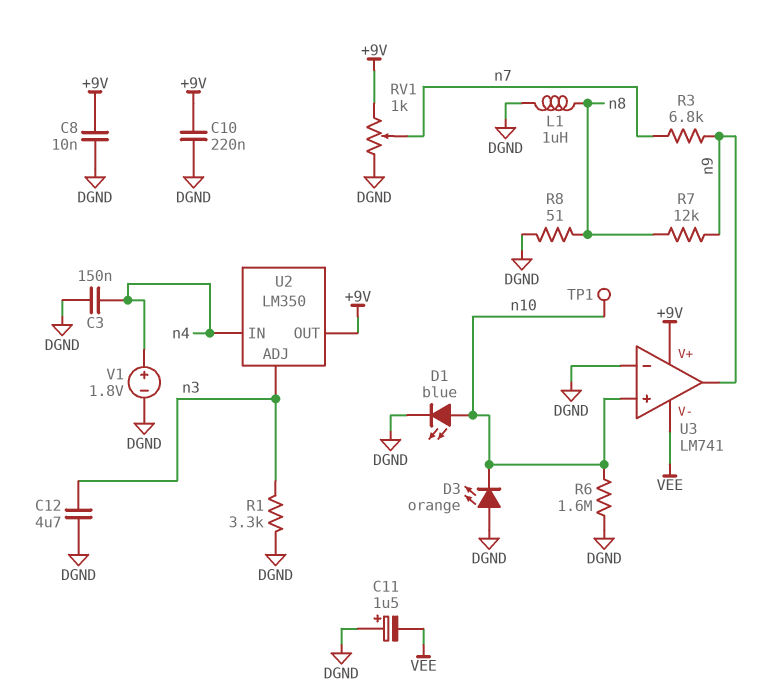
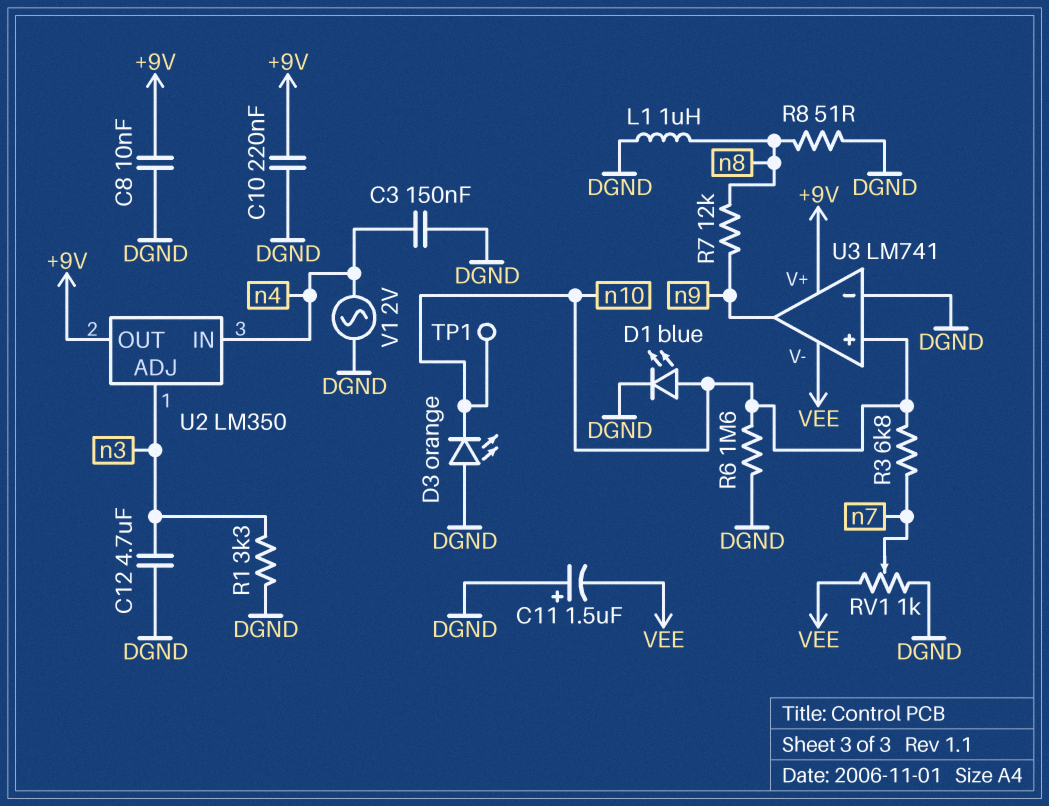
R3: 6.8k (n7, n9) -> 6.8k (n7, n10)
RV1: 1k (+9V, DGND, wiper n7) -> 1k (DGND, VEE, wiper n7)
V1: 1.8V (plus n4, minus DGND) -> AC 2V (DGND, n4)

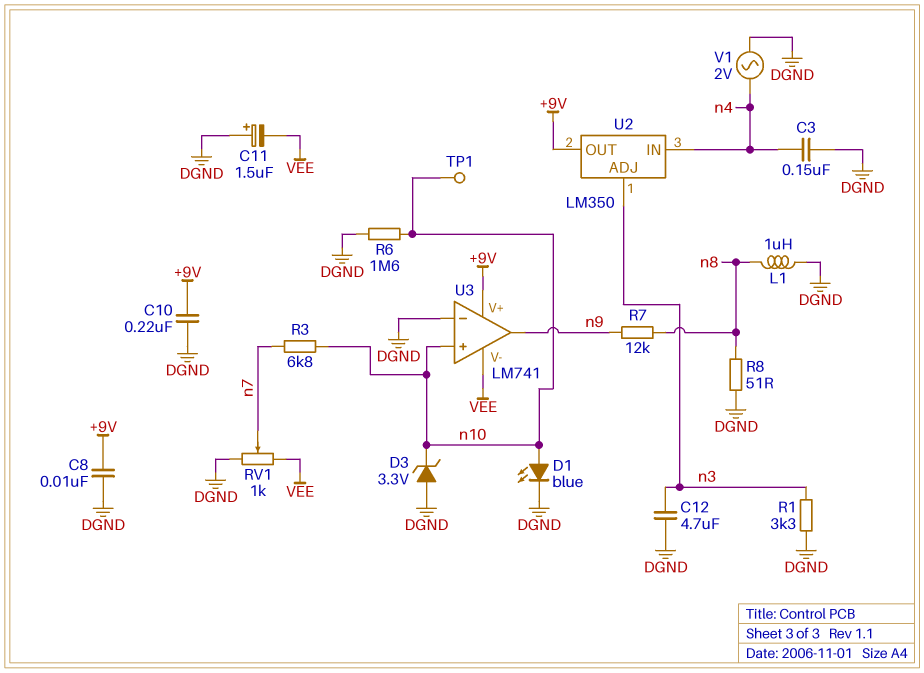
D3: LED orange (A DGND, K n10) -> zener 3.3V (A DGND, K n10)

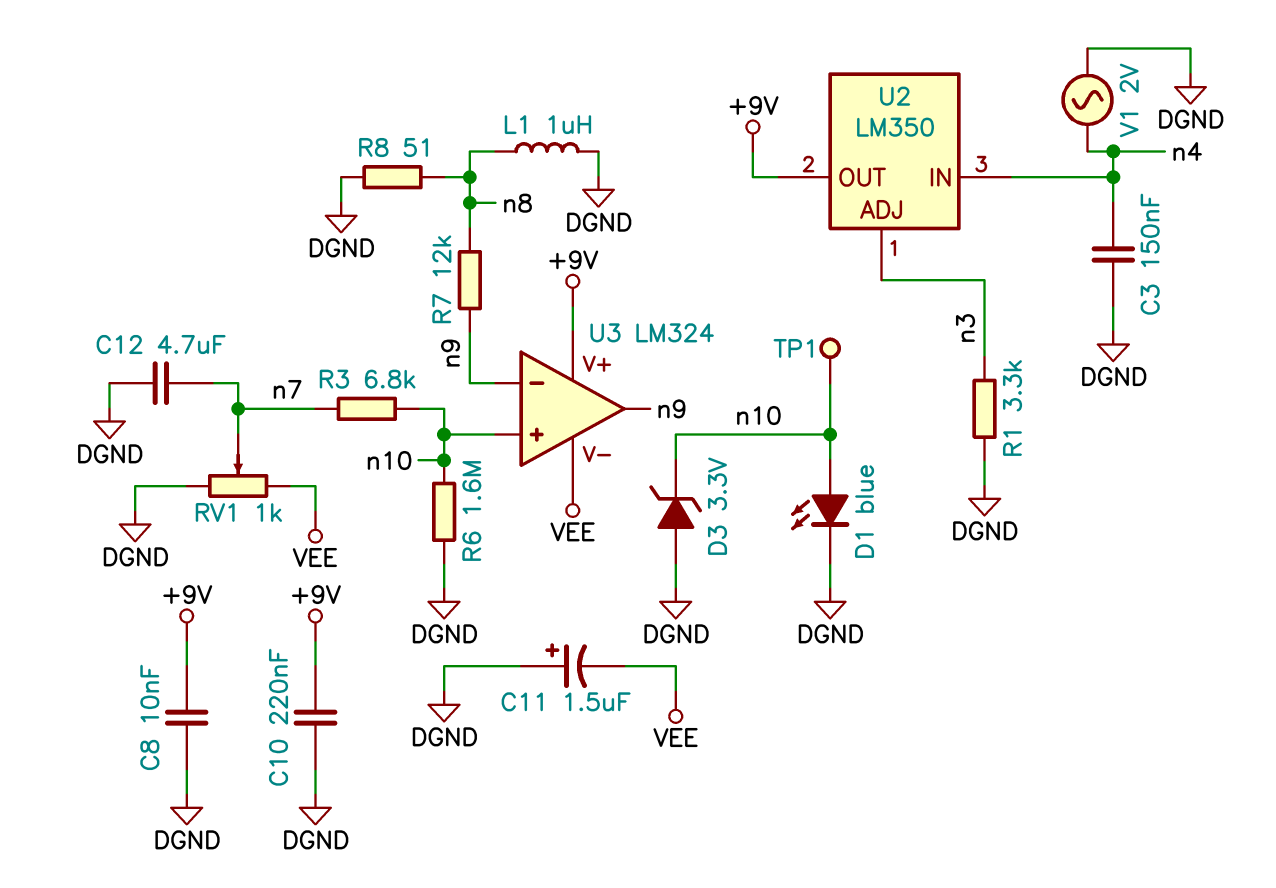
C12: 4.7uF (DGND, n3) -> 4.7uF (DGND, n7)
U3: LM741 -> LM324
U3 pin in-: DGND -> n9

